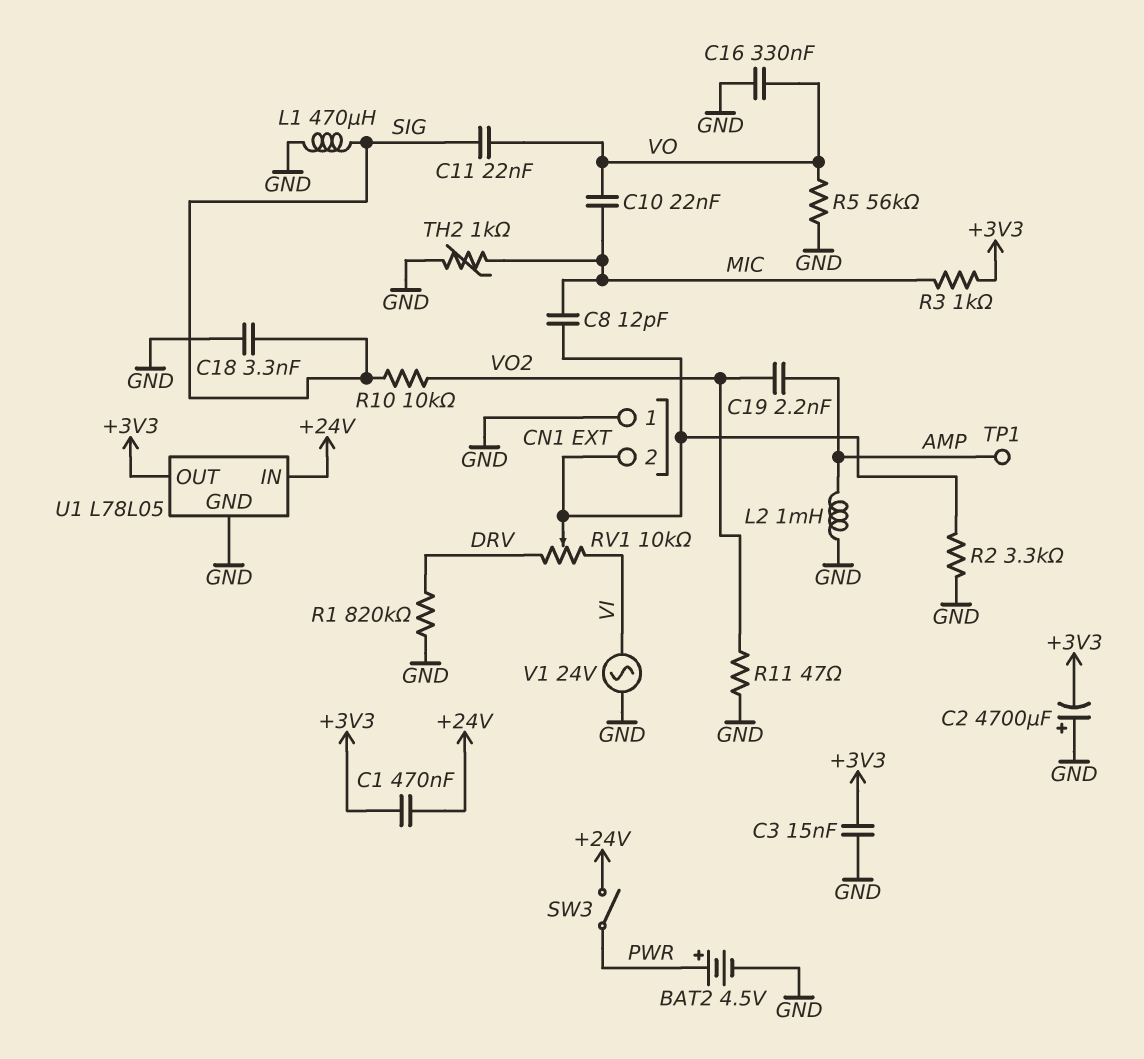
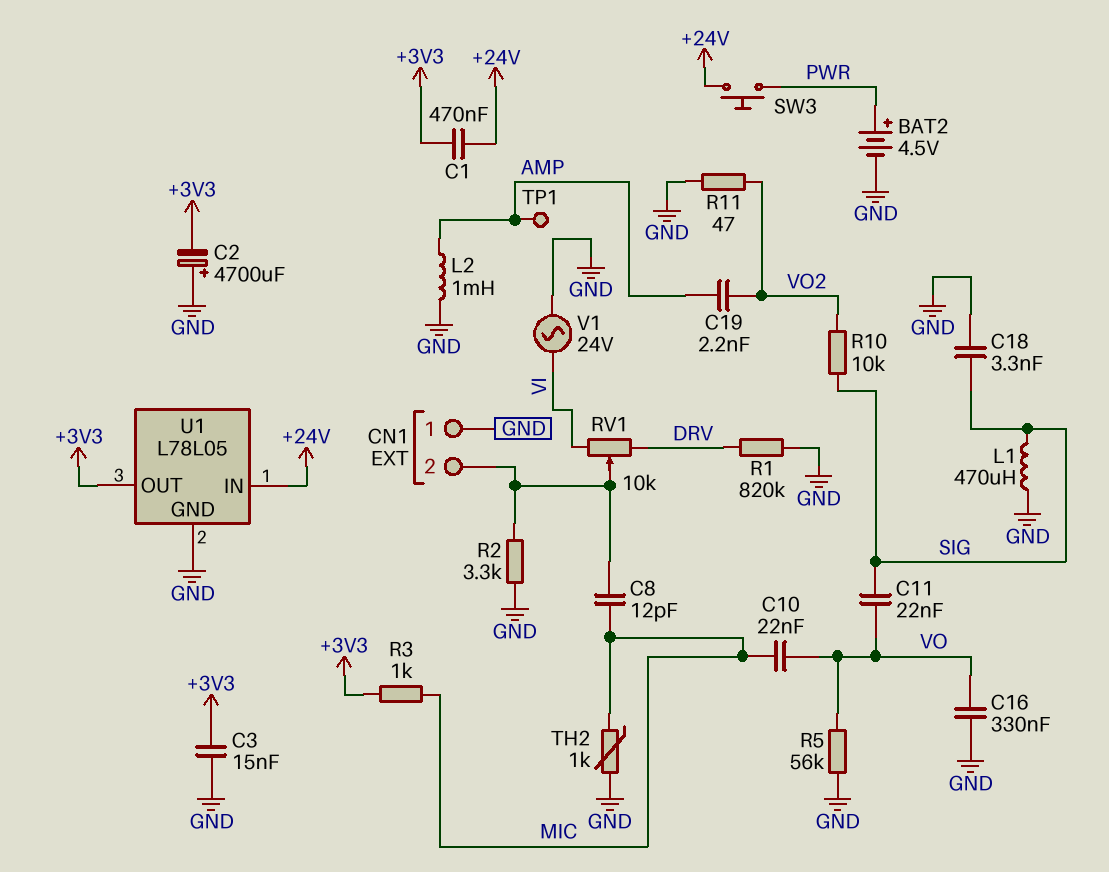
SW3: switch (+24V, PWR) -> button (+24V, PWR)

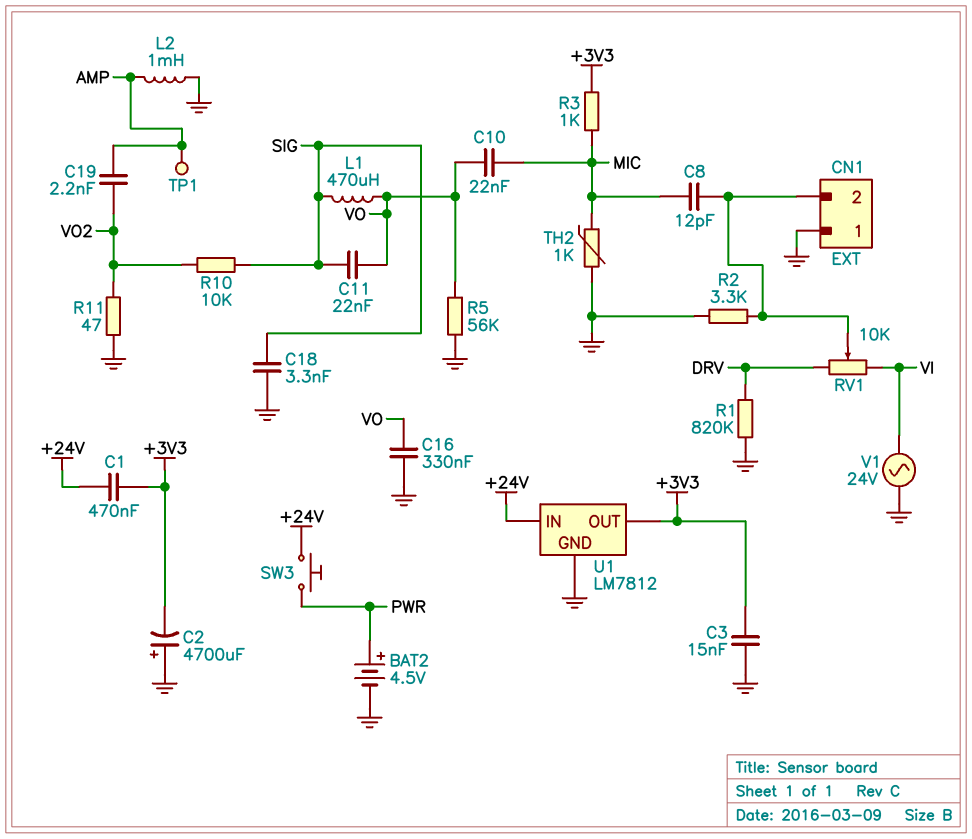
L1: 470uH (GND, SIG) -> 470uH (SIG, VO)
U1: L78L05 -> LM7812

